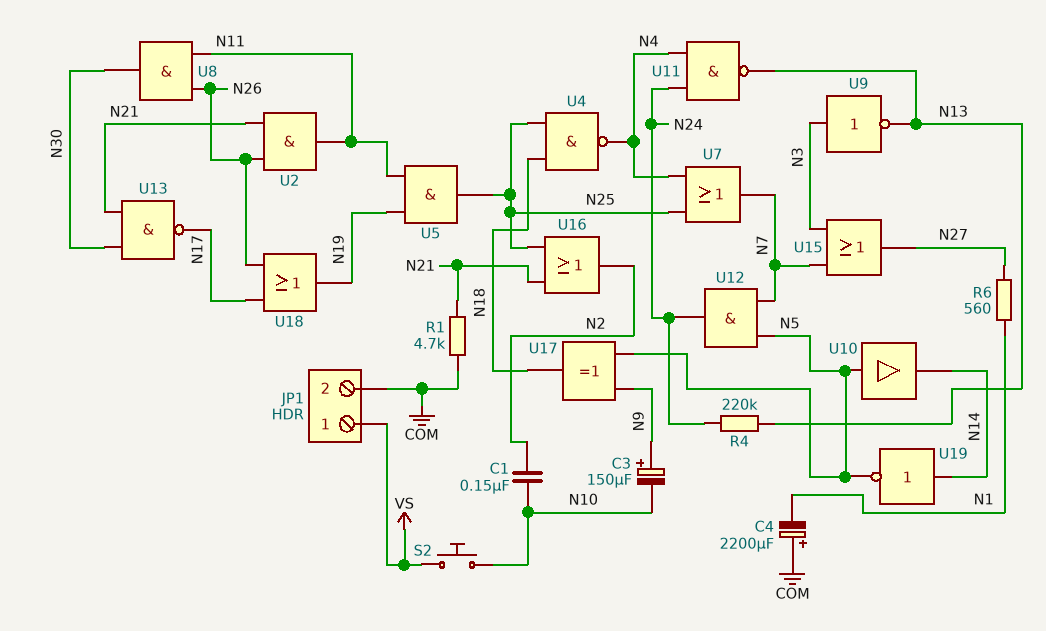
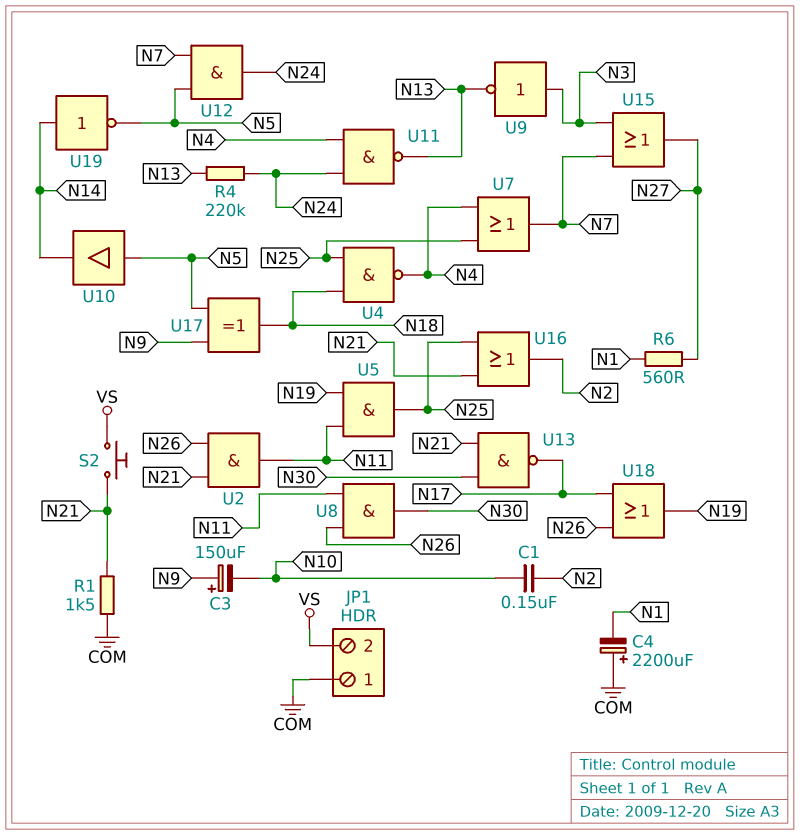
JP1 pin 1: VS -> COM
JP1 pin 2: COM -> VS
R1: 4.7k (COM, N21) -> 1.5k (COM, N21)
S2: button (N10, VS) -> button (N21, VS)

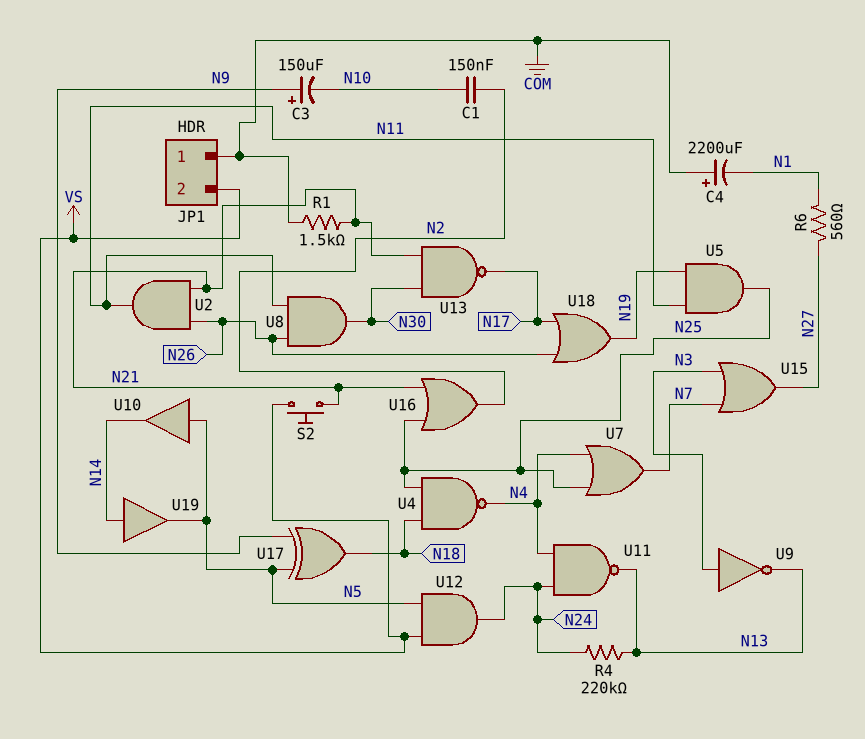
U12: AND (in N5, in N7, out N24) -> AND (in N5, in VS, out N24)
U19: NOT (in N14, out N5) -> buffer (in N14, out N5)

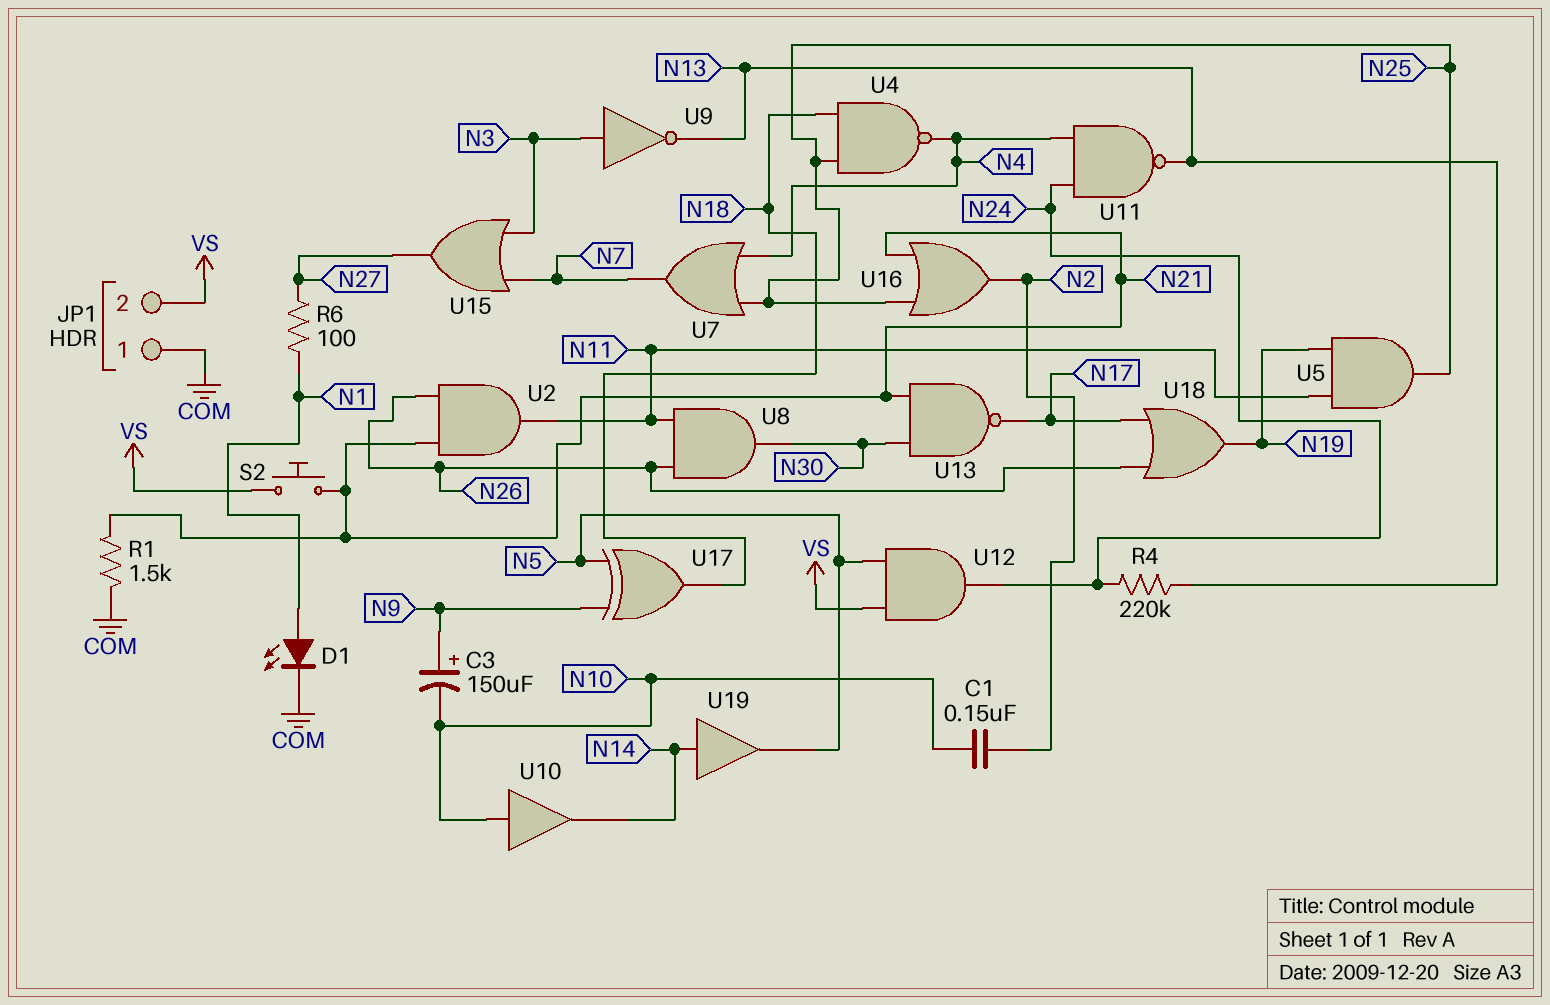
C4: 2200uF (plus COM, minus N1) -> none
D1: none -> LED (A N1, K COM)
R6: 560 (N1, N27) -> 100 (N1, N27)
U10: buffer (in N5, out N14) -> buffer (in N10, out N14)

